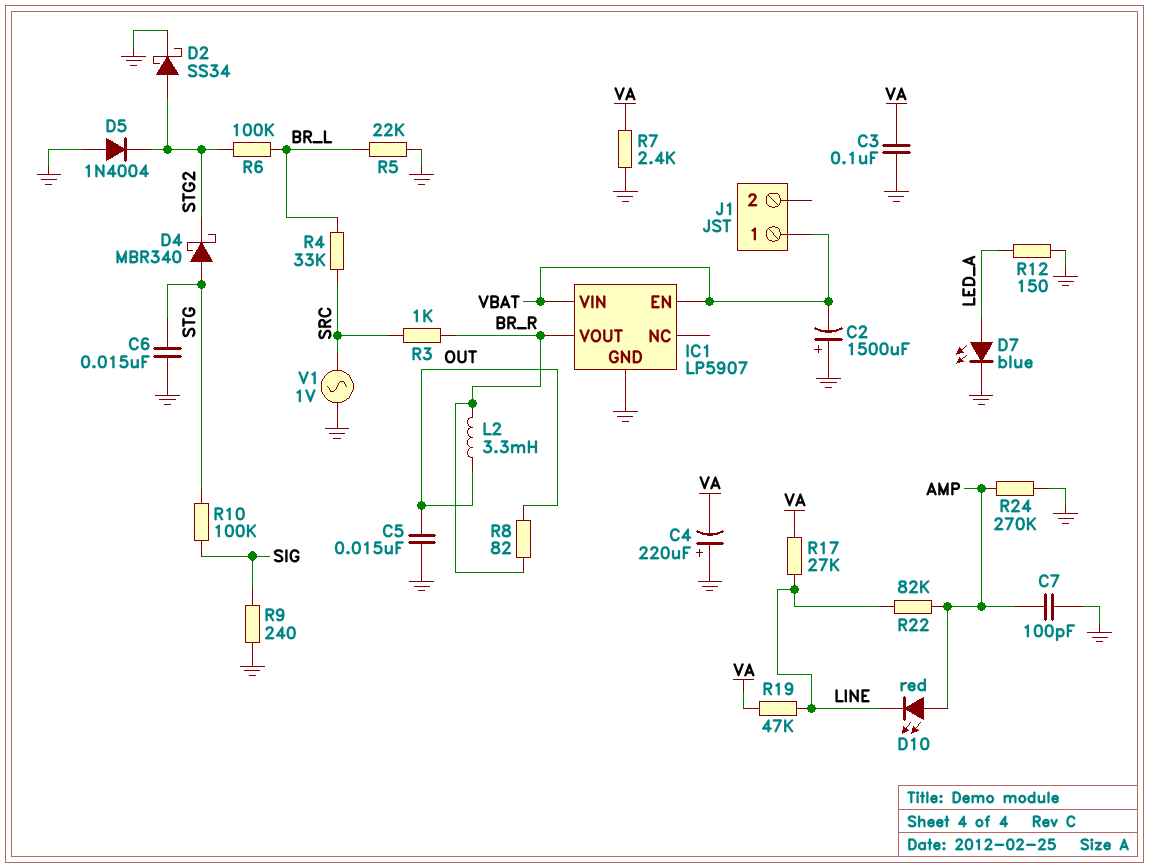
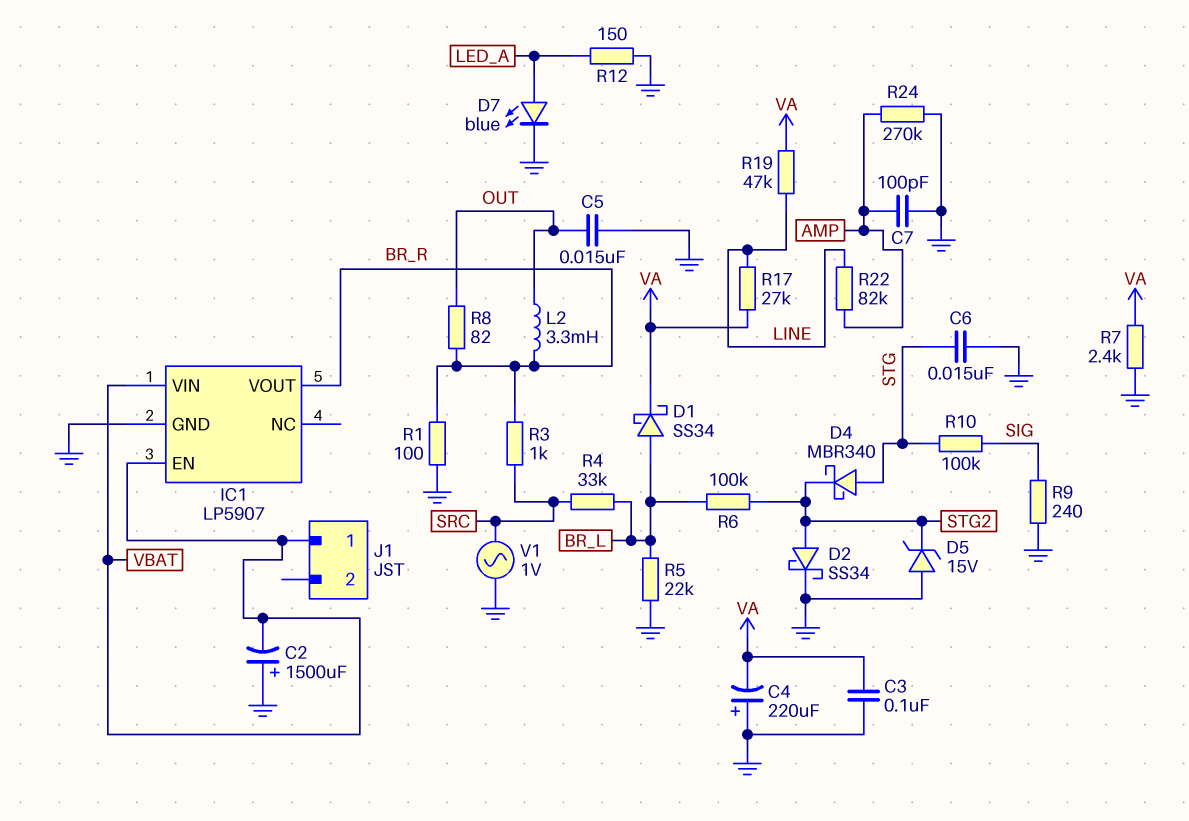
D1: none -> schottky SS34 (A BR_L, K VA)
D5: diode 1N4004 (A GND, K STG2) -> zener 15V (A GND, K STG2)
D10: LED red (A AMP, K LINE) -> none
R1: none -> 100 (BR_R, GND)

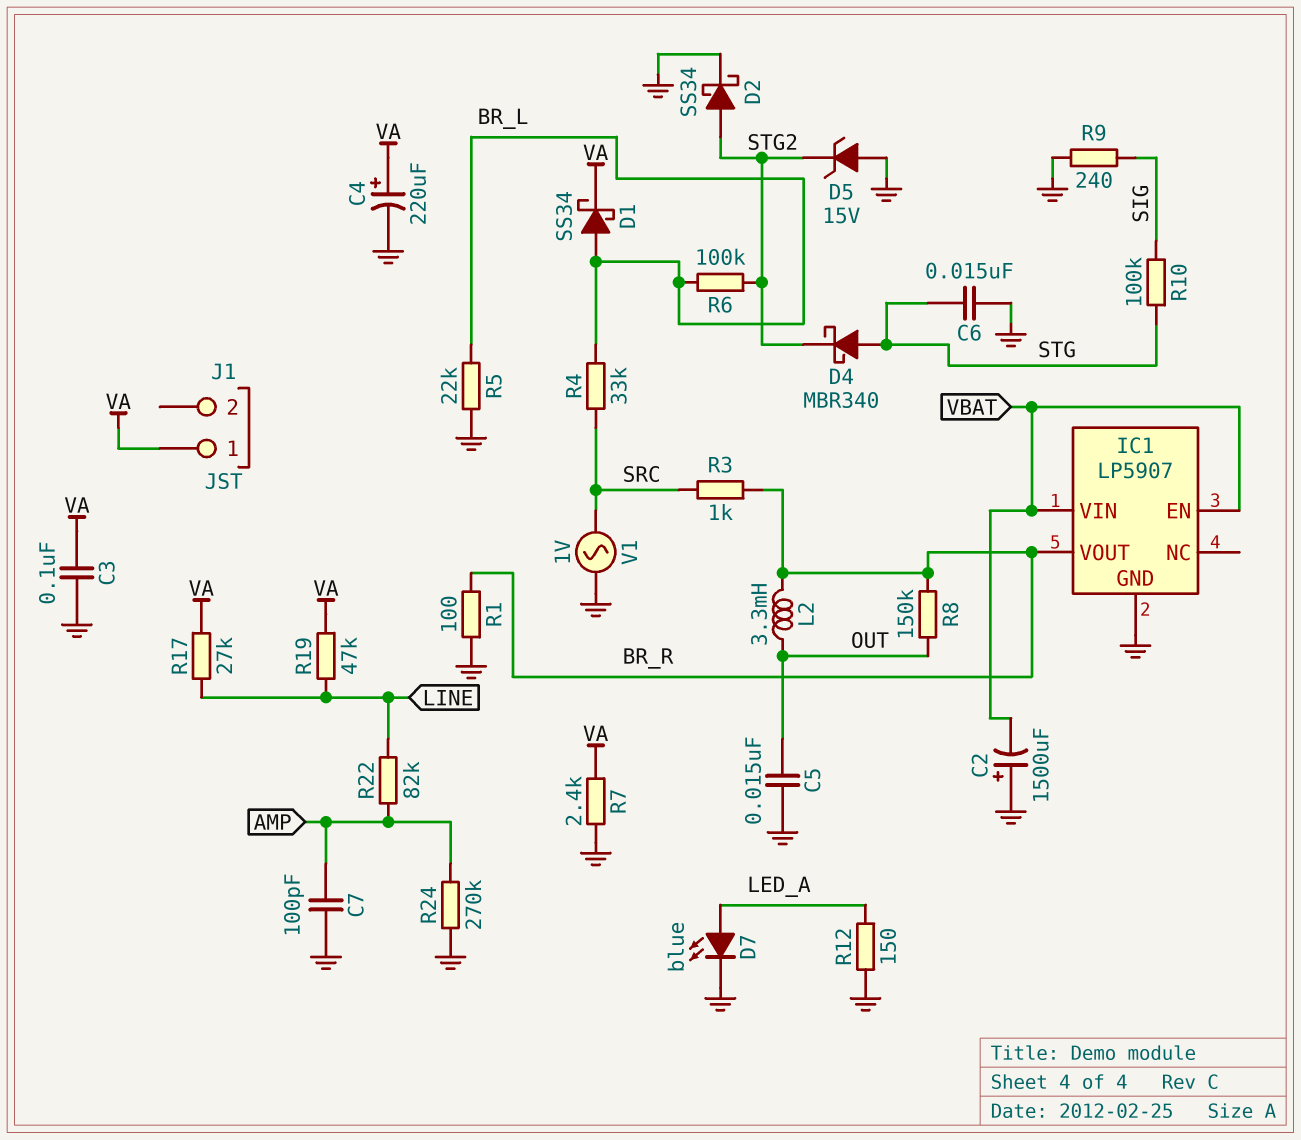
C4: 220uF (plus GND, minus VA) -> 220uF (plus VA, minus GND)
J1 pin 1: VBAT -> VA
R8: 82 (BR_R, OUT) -> 150k (BR_R, OUT)

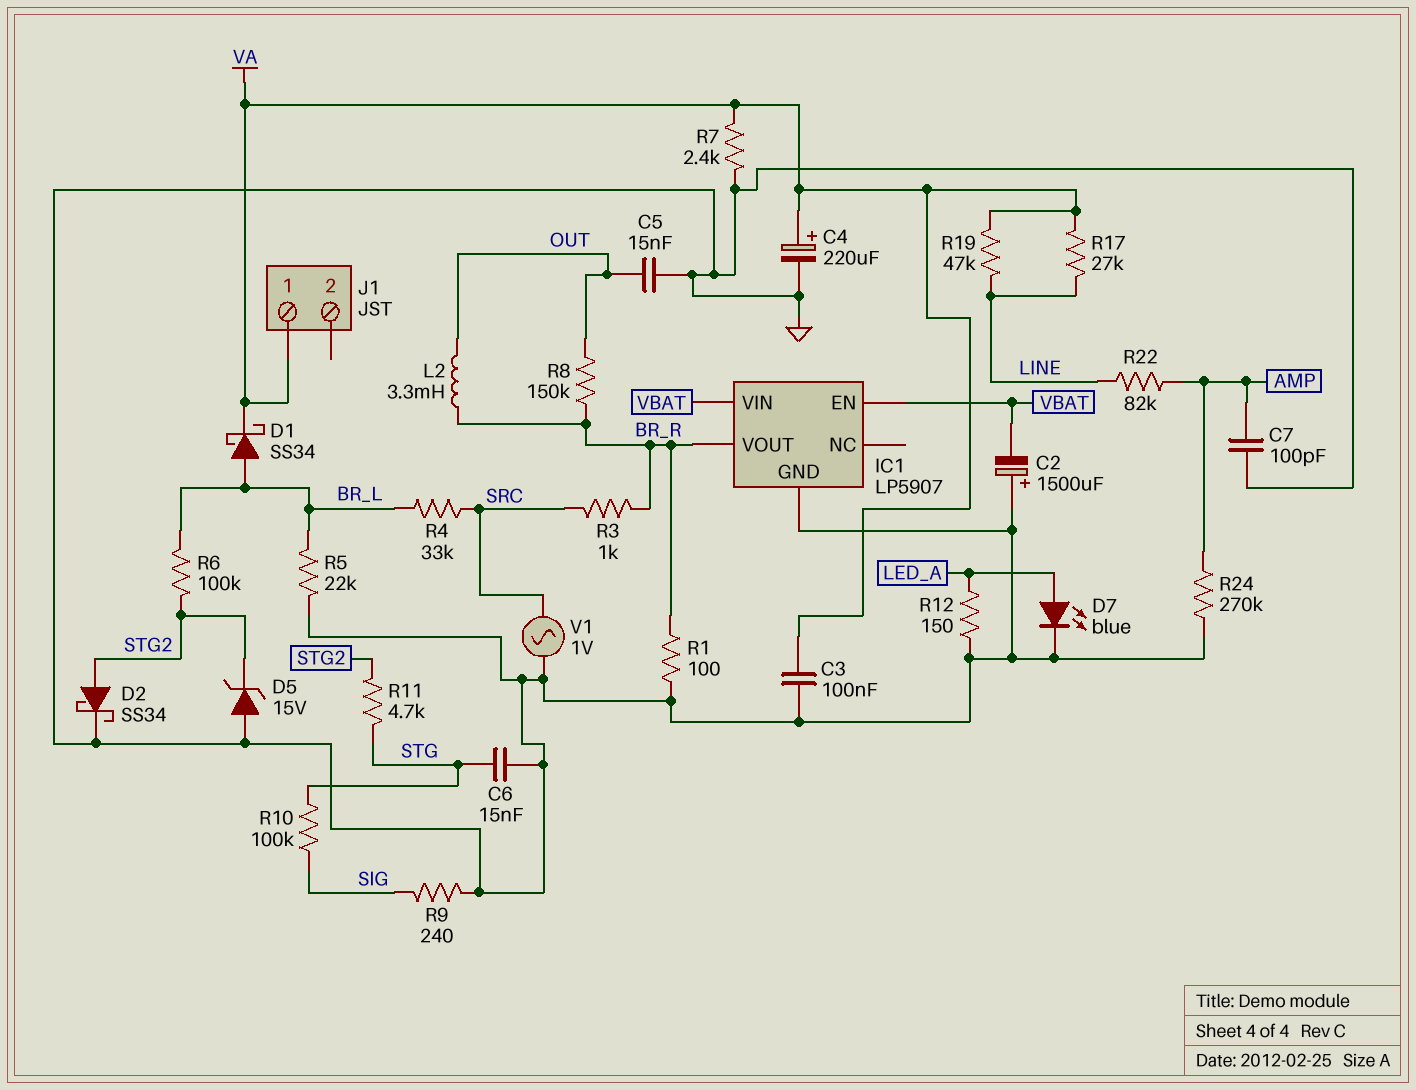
D4: schottky MBR340 (A STG, K STG2) -> none
R11: none -> 4.7k (STG, STG2)

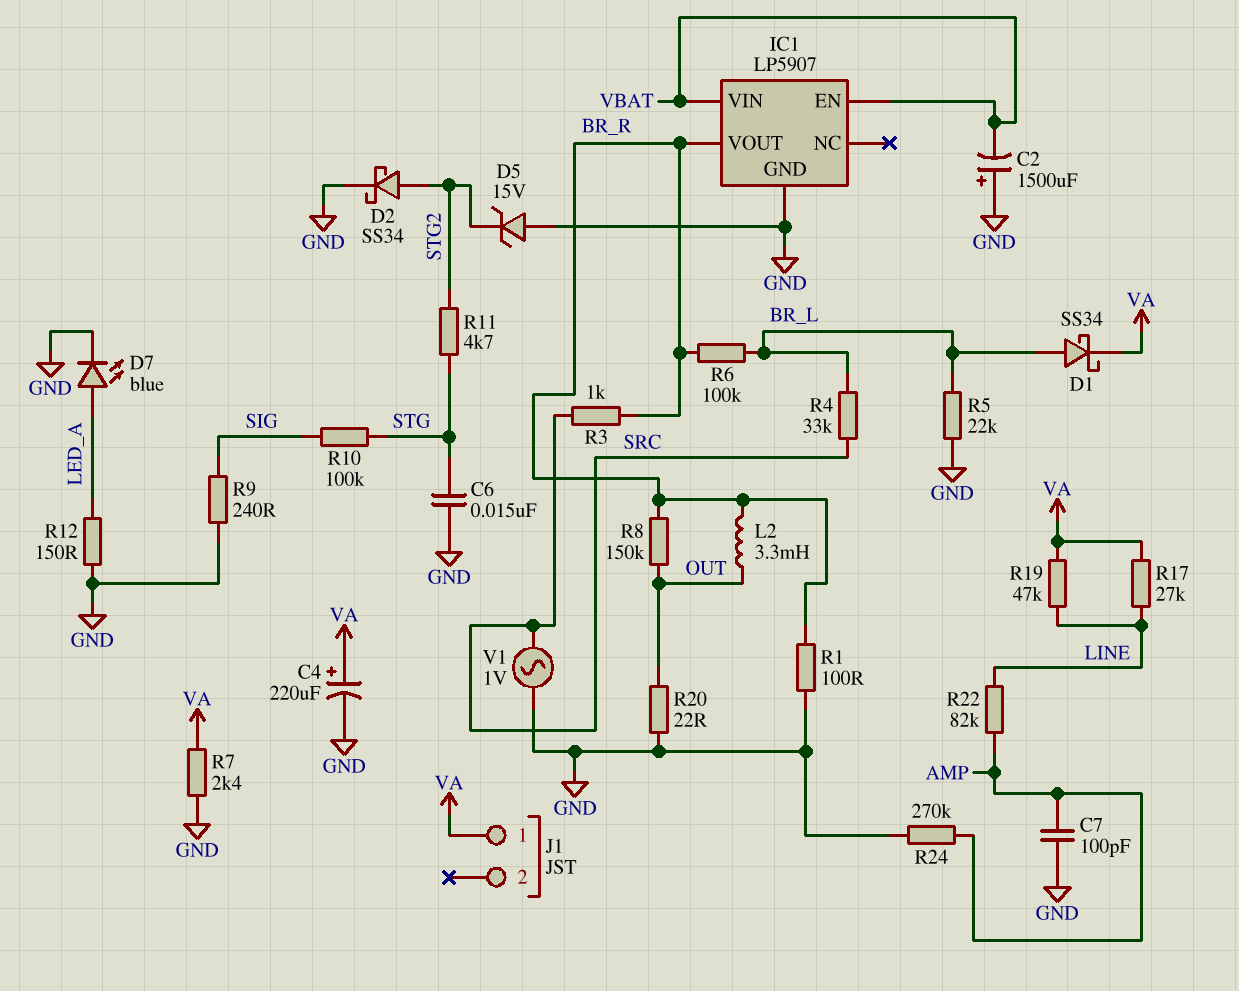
C3: 100nF (GND, VA) -> none
C5: 15nF (GND, OUT) -> none
R6: 100k (BR_L, STG2) -> 100k (BR_L, BR_R)
R20: none -> 22 (GND, OUT)

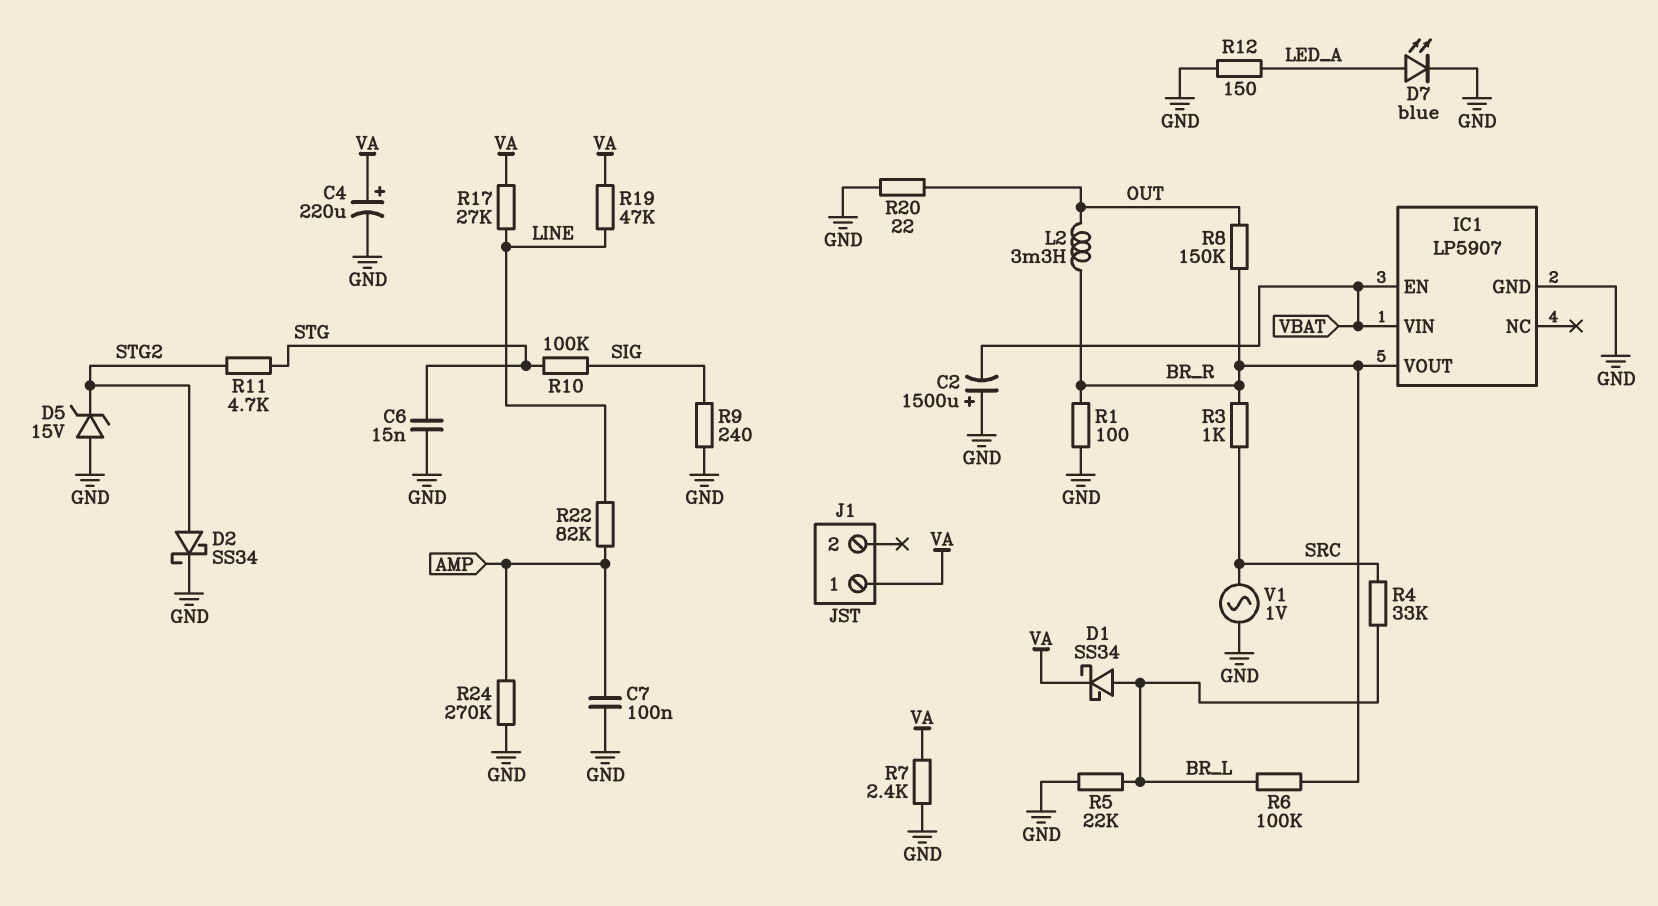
C7: 100pF (AMP, GND) -> 100nF (AMP, GND)

